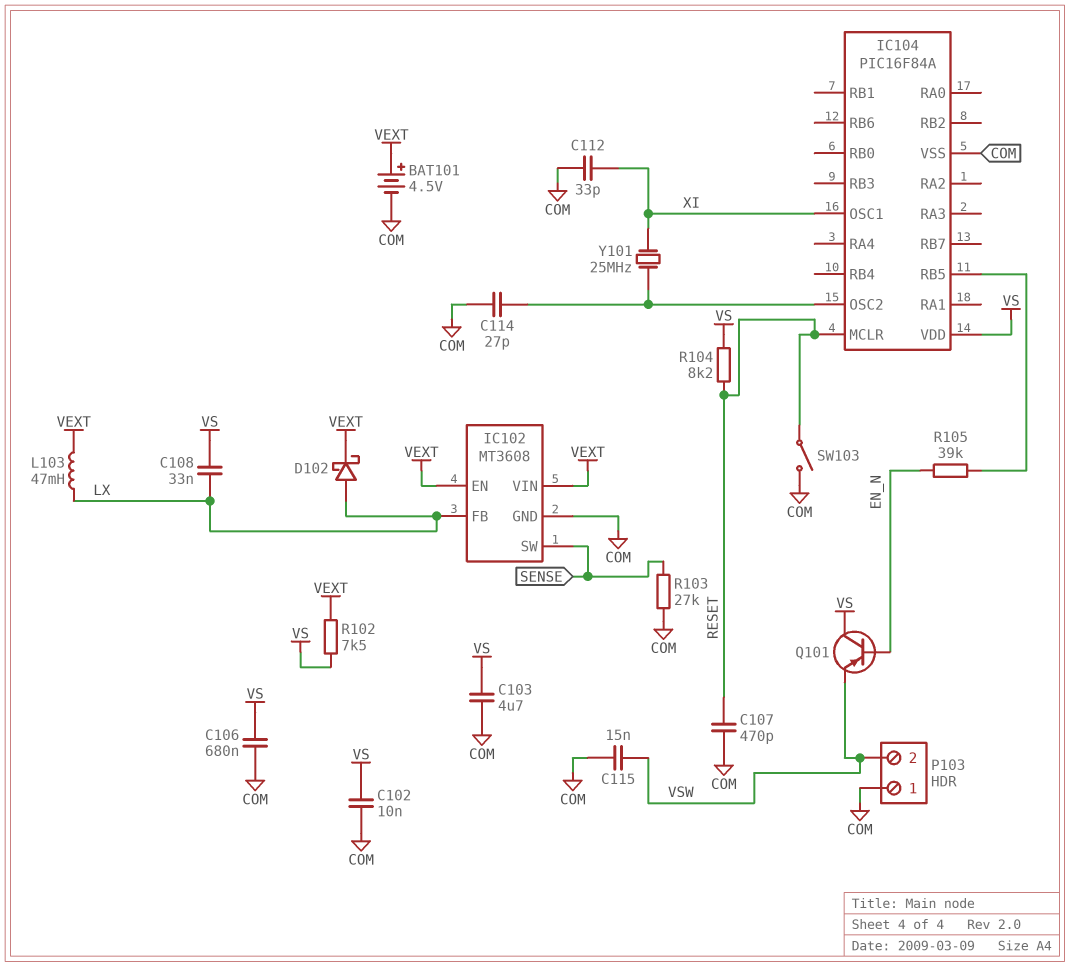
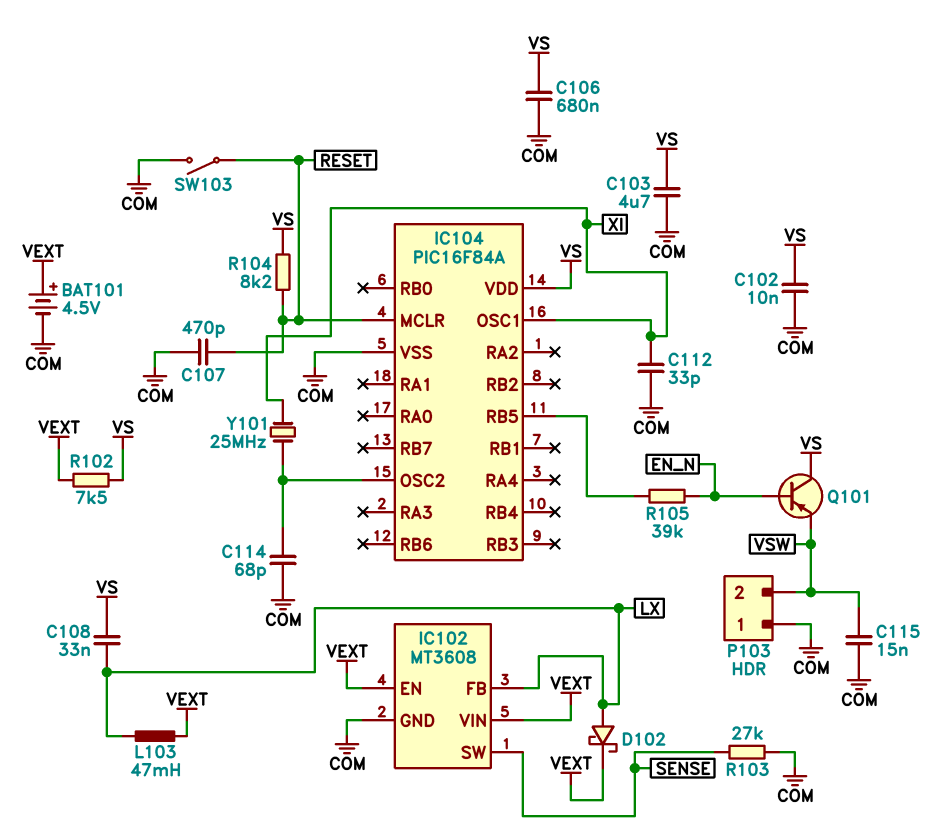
C114: 27pF (COM, IC104/OSC2) -> 68pF (COM, IC104/OSC2)

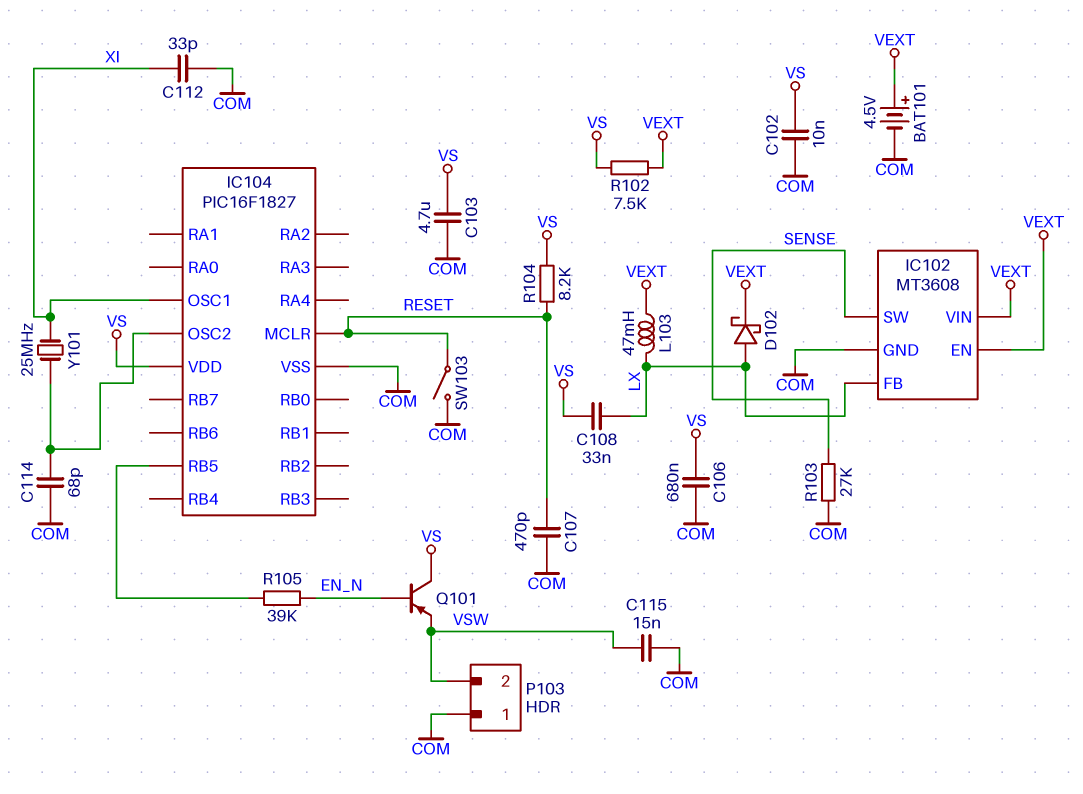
IC104: PIC16F84A -> PIC16F1827

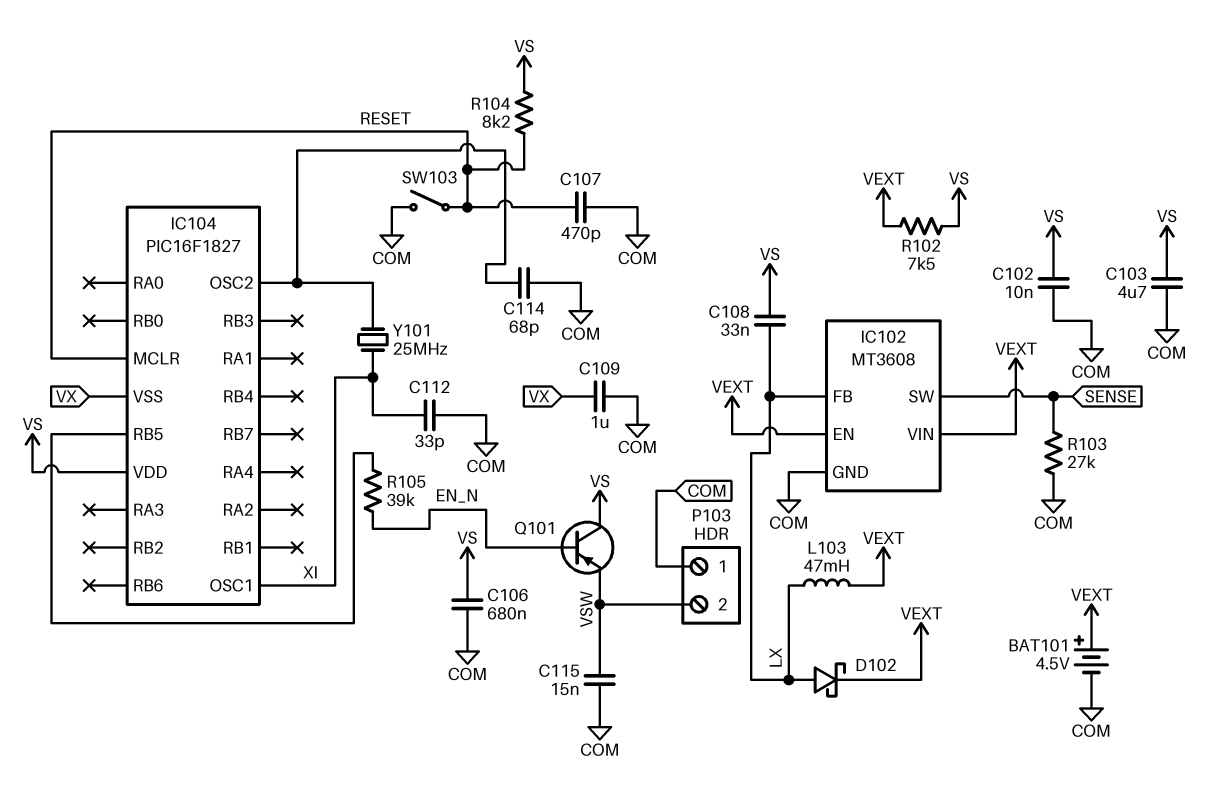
C109: none -> 1uF (COM, VX)
IC104 pin VSS: COM -> VX

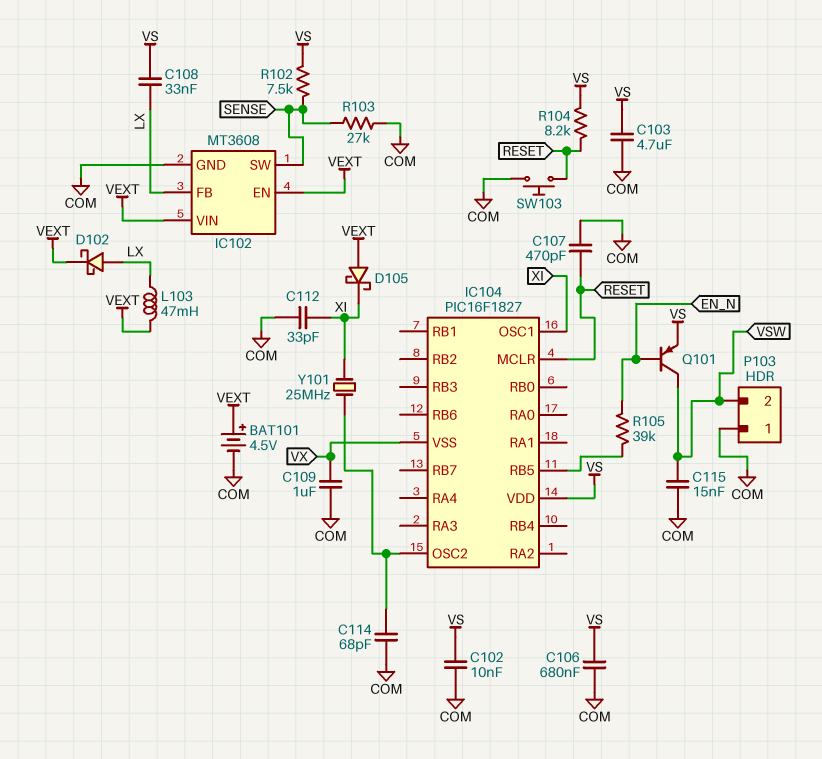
D105: none -> schottky (A VEXT, K XI)
Q101: PNP (B EN_N, C VS, E VSW) -> PNP (B EN_N, C VSW, E VS)
R102: 7.5k (VEXT, VS) -> 7.5k (SENSE, VS)
SW103: switch (COM, RESET) -> button (COM, RESET)

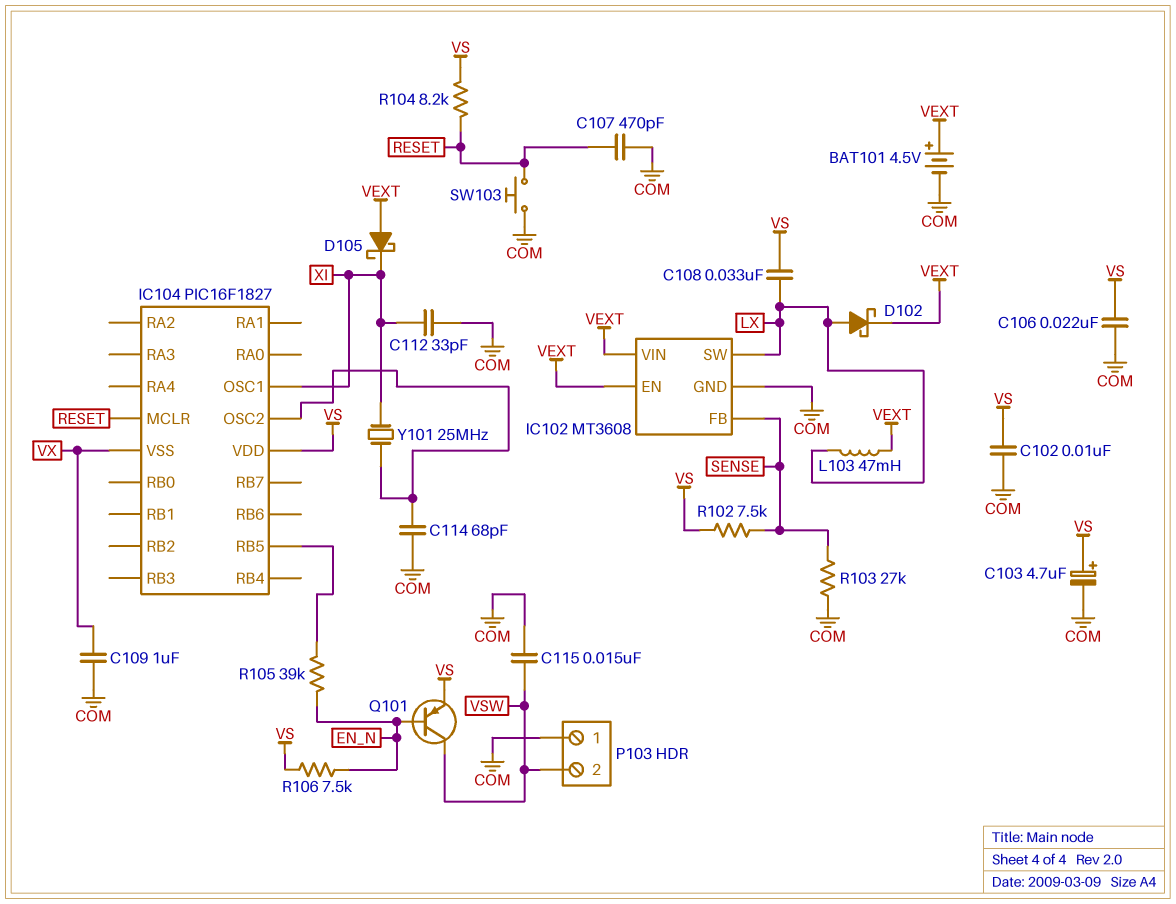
C103: 4.7uF (COM, VS) -> 4.7uF (plus VS, minus COM)
C106: 680nF (COM, VS) -> 22nF (COM, VS)
IC102 pin FB: LX -> SENSE
IC102 pin SW: SENSE -> LX
R106: none -> 7.5k (EN_N, VS)

